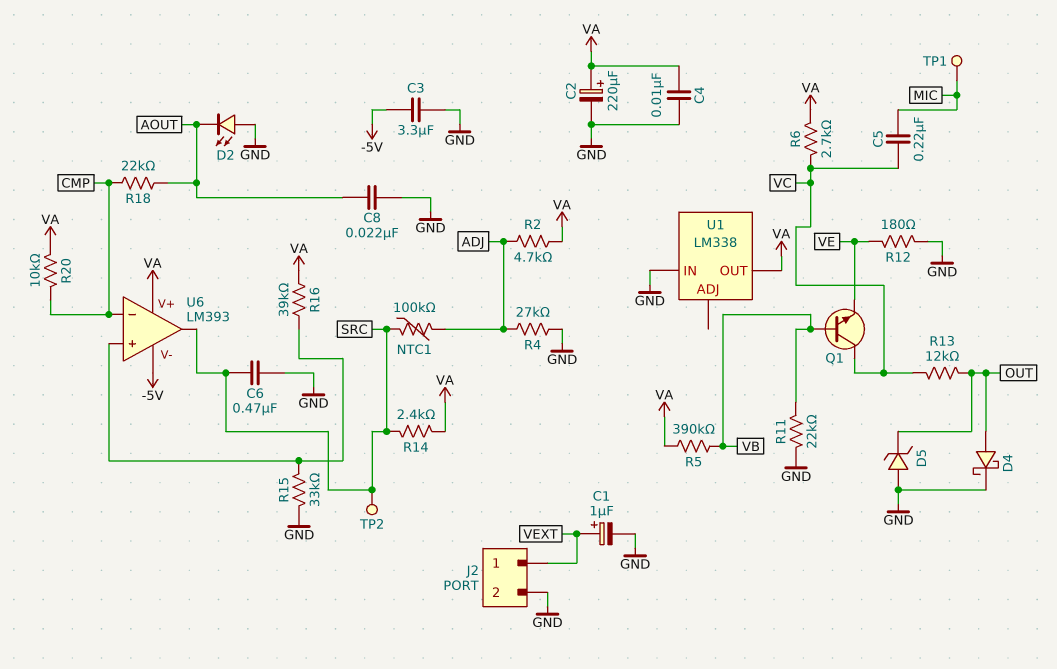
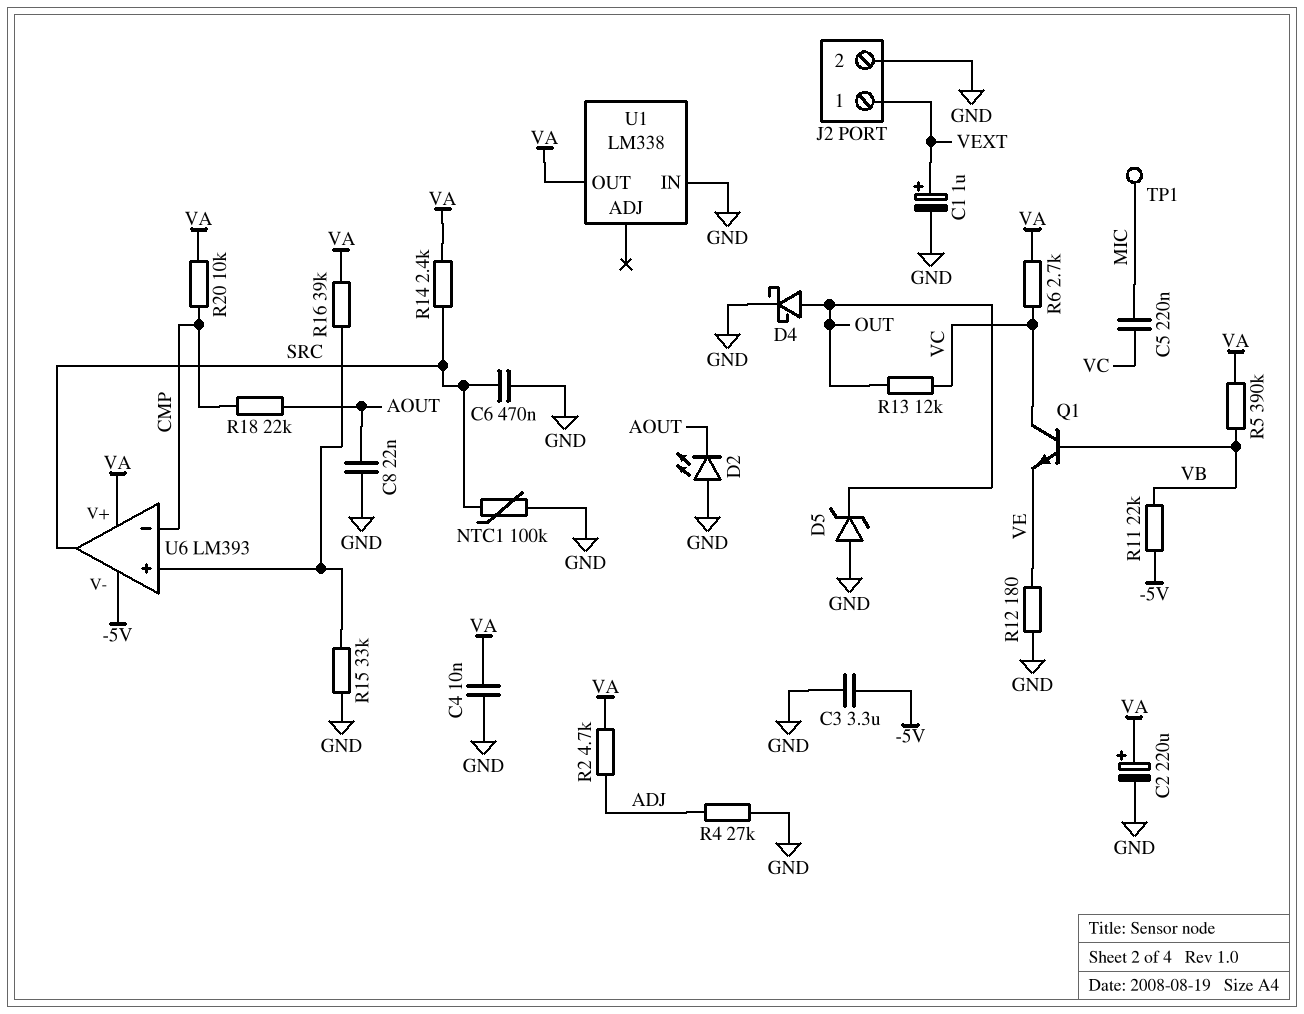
NTC1: 100k (ADJ, SRC) -> 100k (GND, SRC)
R11: 22k (GND, VB) -> 22k (-5V, VB)
TP2: test point (SRC) -> none

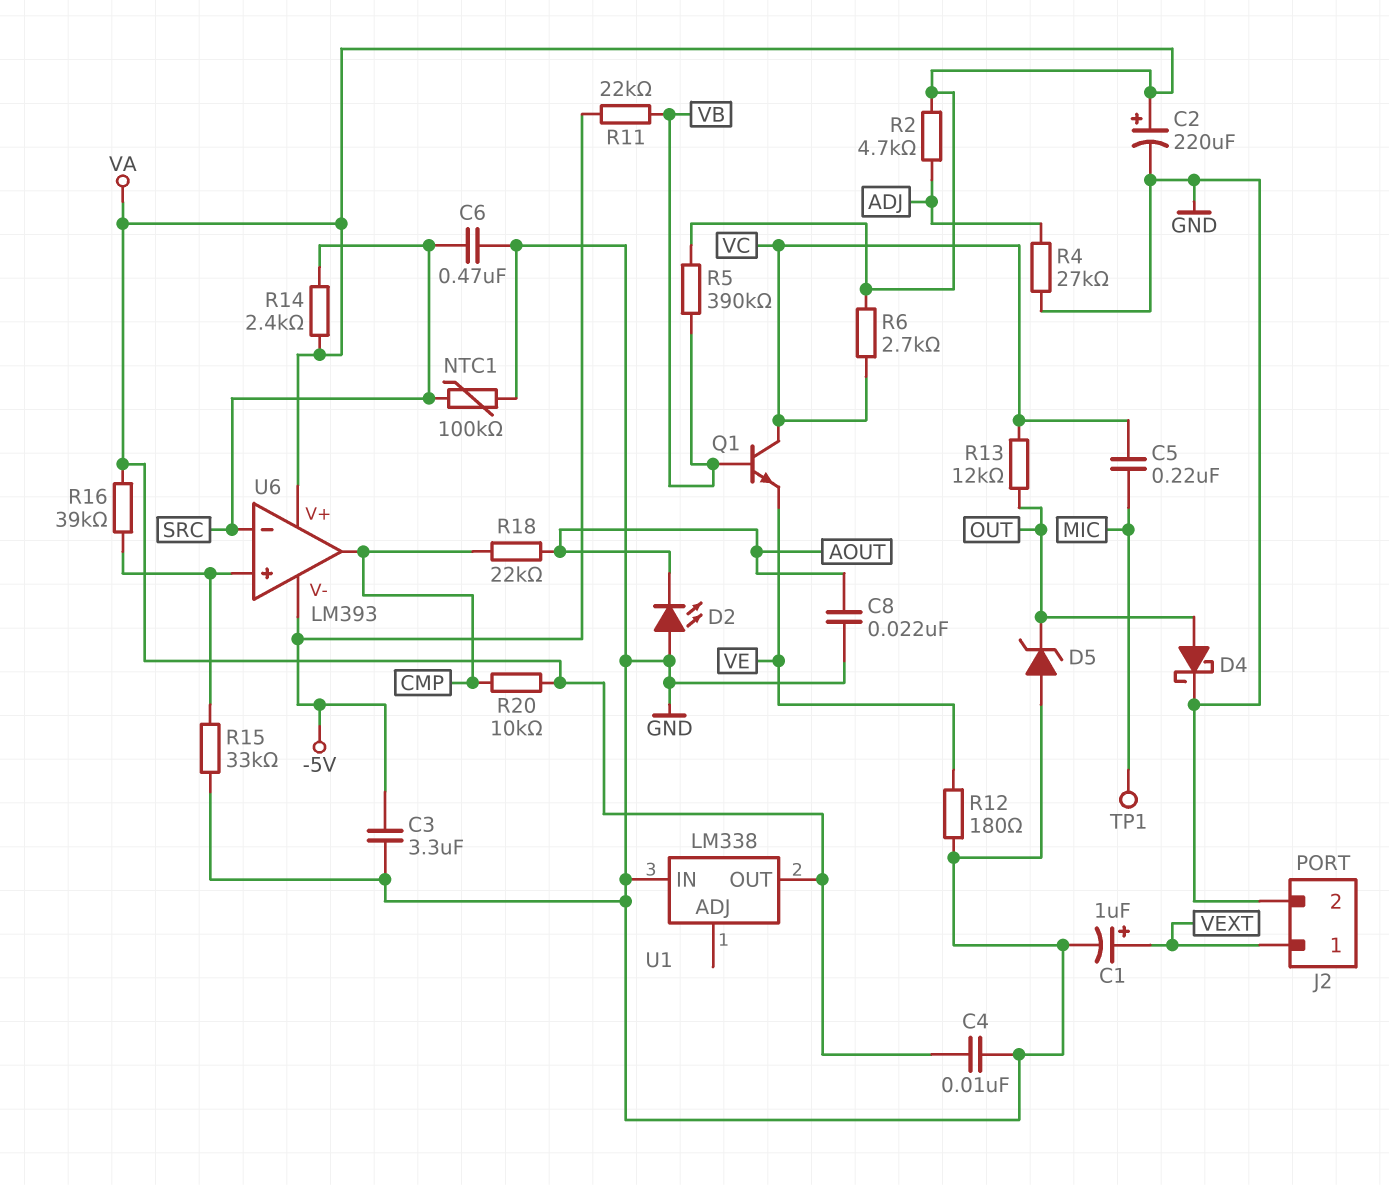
U6 pin in-: CMP -> SRC
U6 pin out: SRC -> CMP

